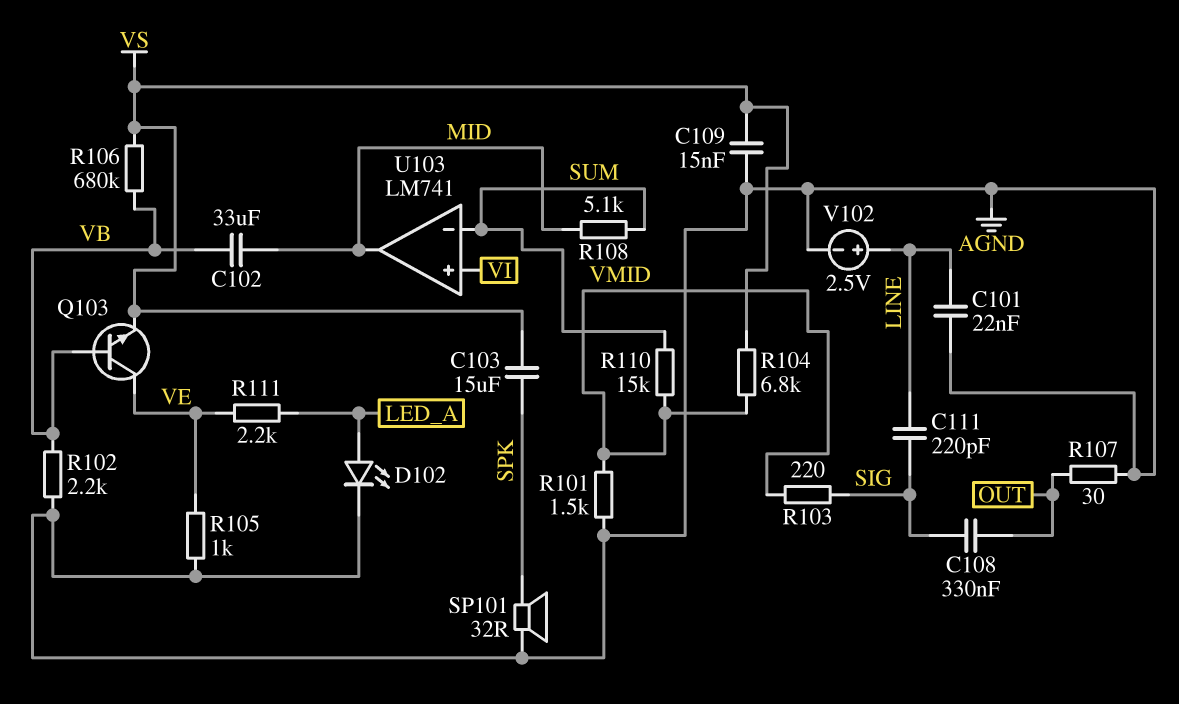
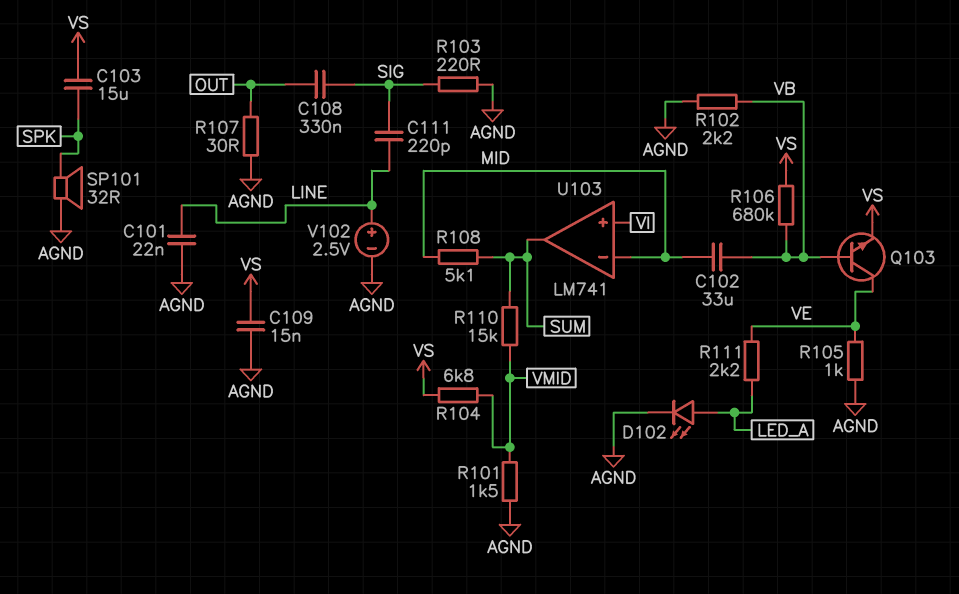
R103: 220 (SIG, VMID) -> 220 (AGND, SIG)
U103 pin in-: SUM -> MID
U103 pin out: MID -> SUM

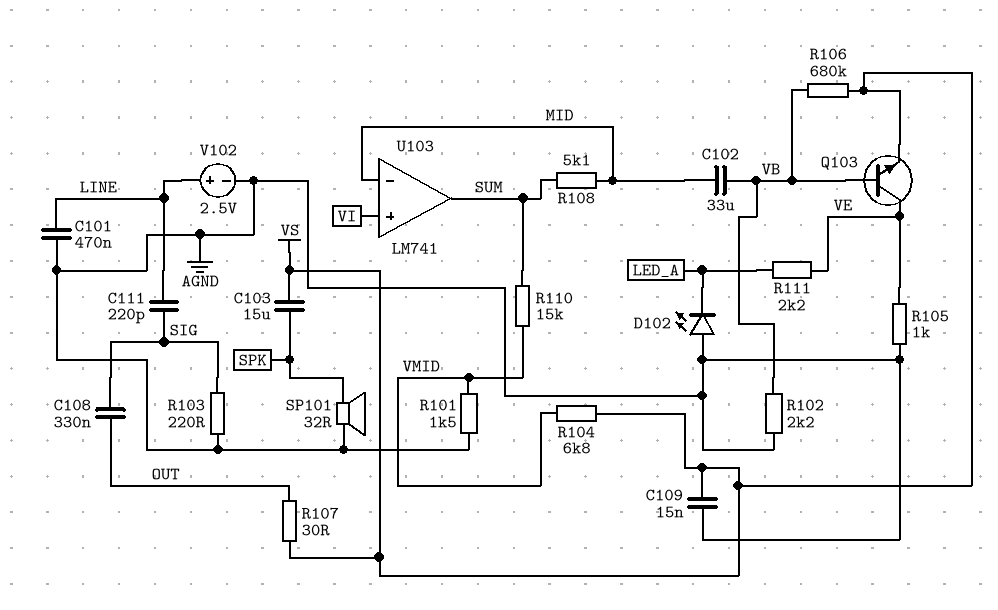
C101: 22nF (AGND, LINE) -> 470nF (AGND, LINE)
D102: LED (A LED_A, K AGND) -> LED (A AGND, K LED_A)
R107: 30 (AGND, OUT) -> 30 (OUT, VS)

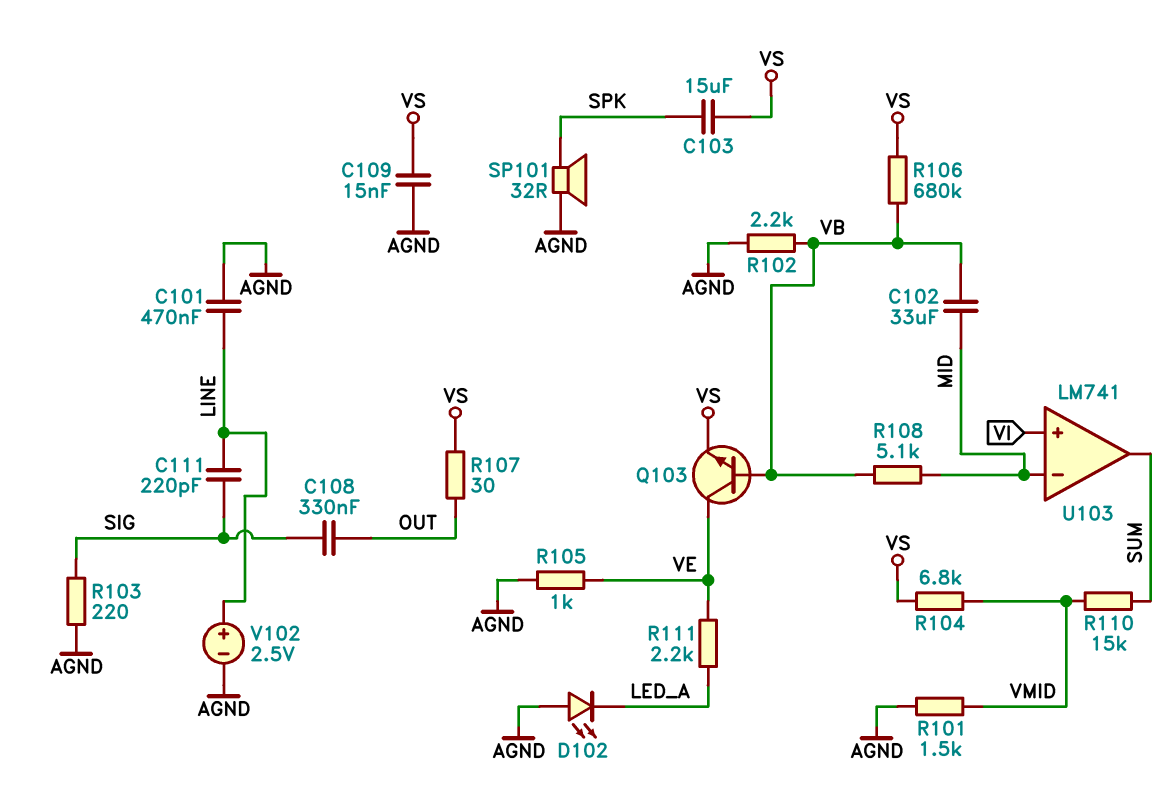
R108: 5.1k (MID, SUM) -> 5.1k (MID, VB)

